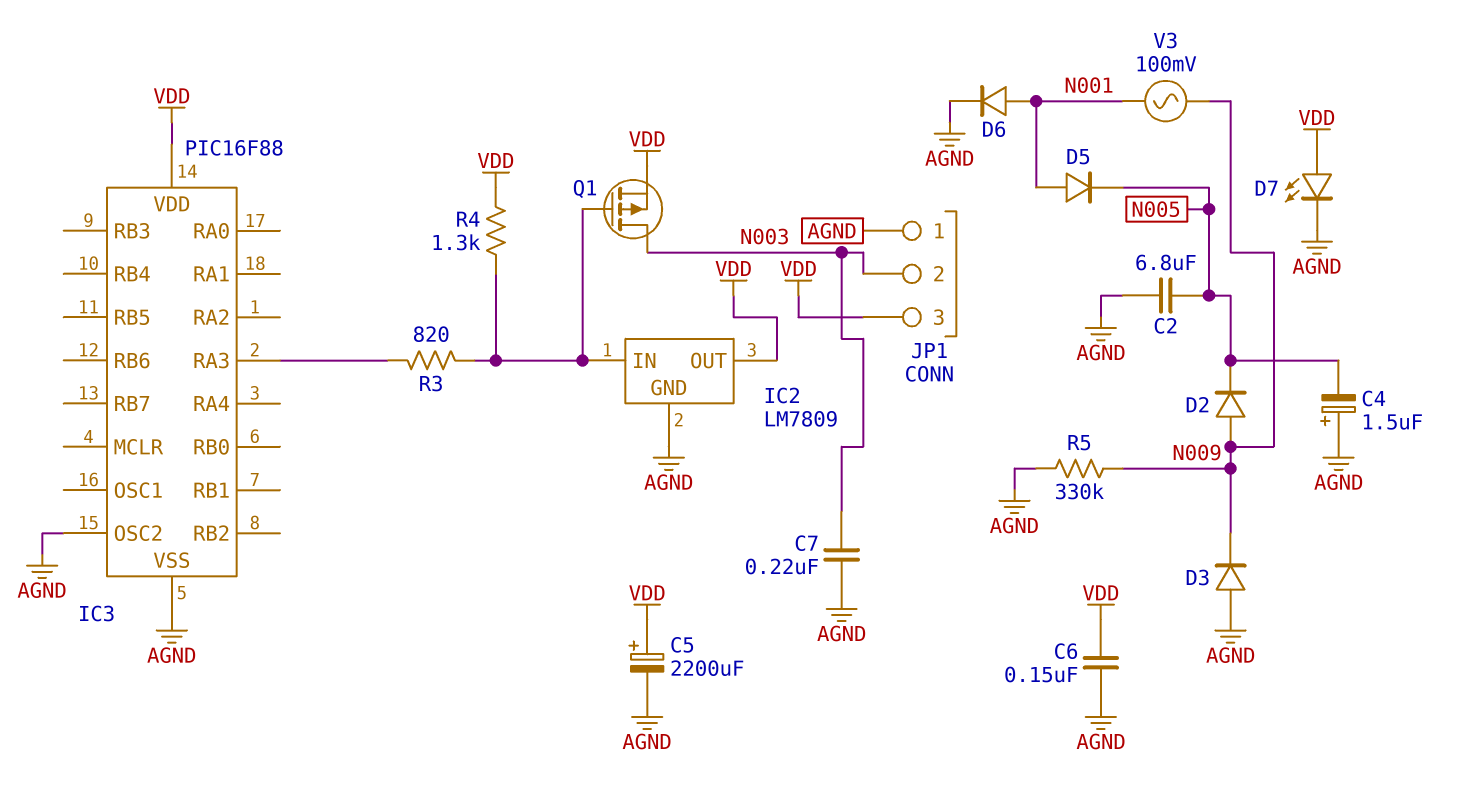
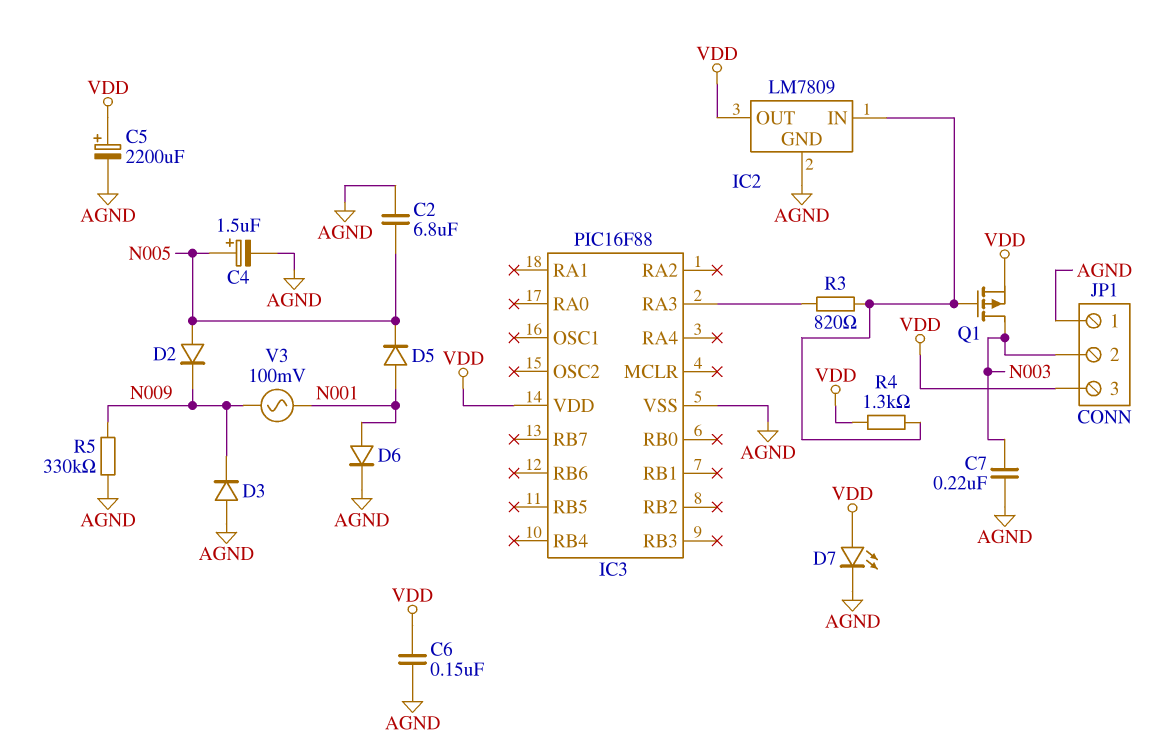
C4: 1.5uF (plus AGND, minus N005) -> 1.5uF (plus N005, minus AGND)
D2: diode (A N009, K N005) -> diode (A N005, K N009)
IC3 pin OSC2: AGND -> none

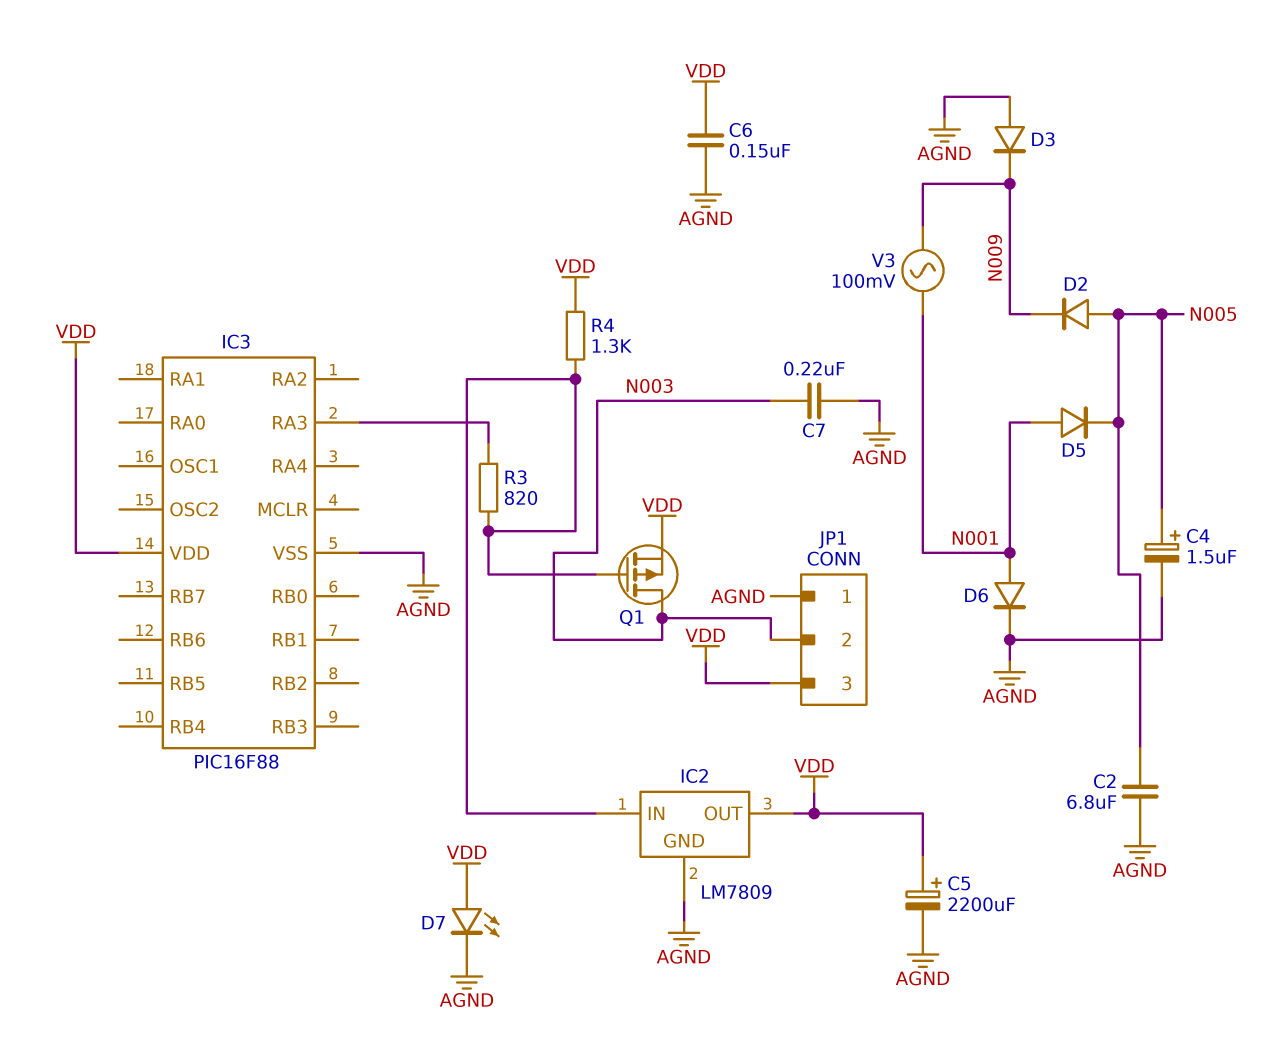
R5: 330k (AGND, N009) -> none

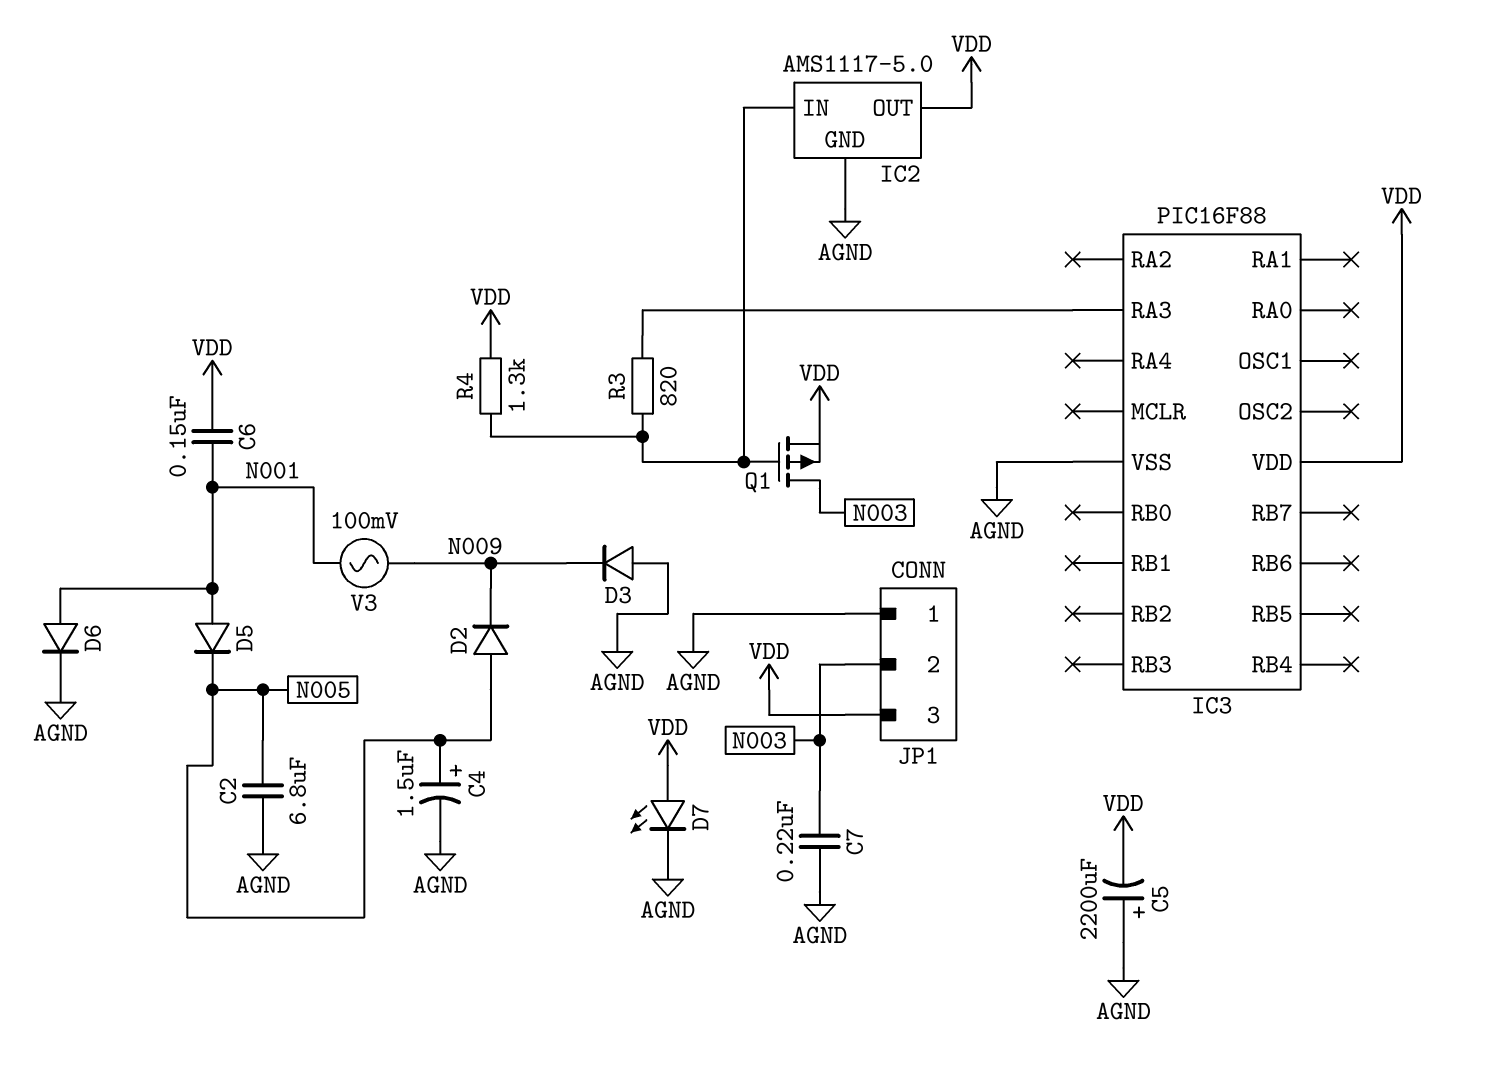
C5: 2200uF (plus VDD, minus AGND) -> 2200uF (plus AGND, minus VDD)
C6: 150nF (AGND, VDD) -> 150nF (N001, VDD)
IC2: LM7809 -> AMS1117-5.0

